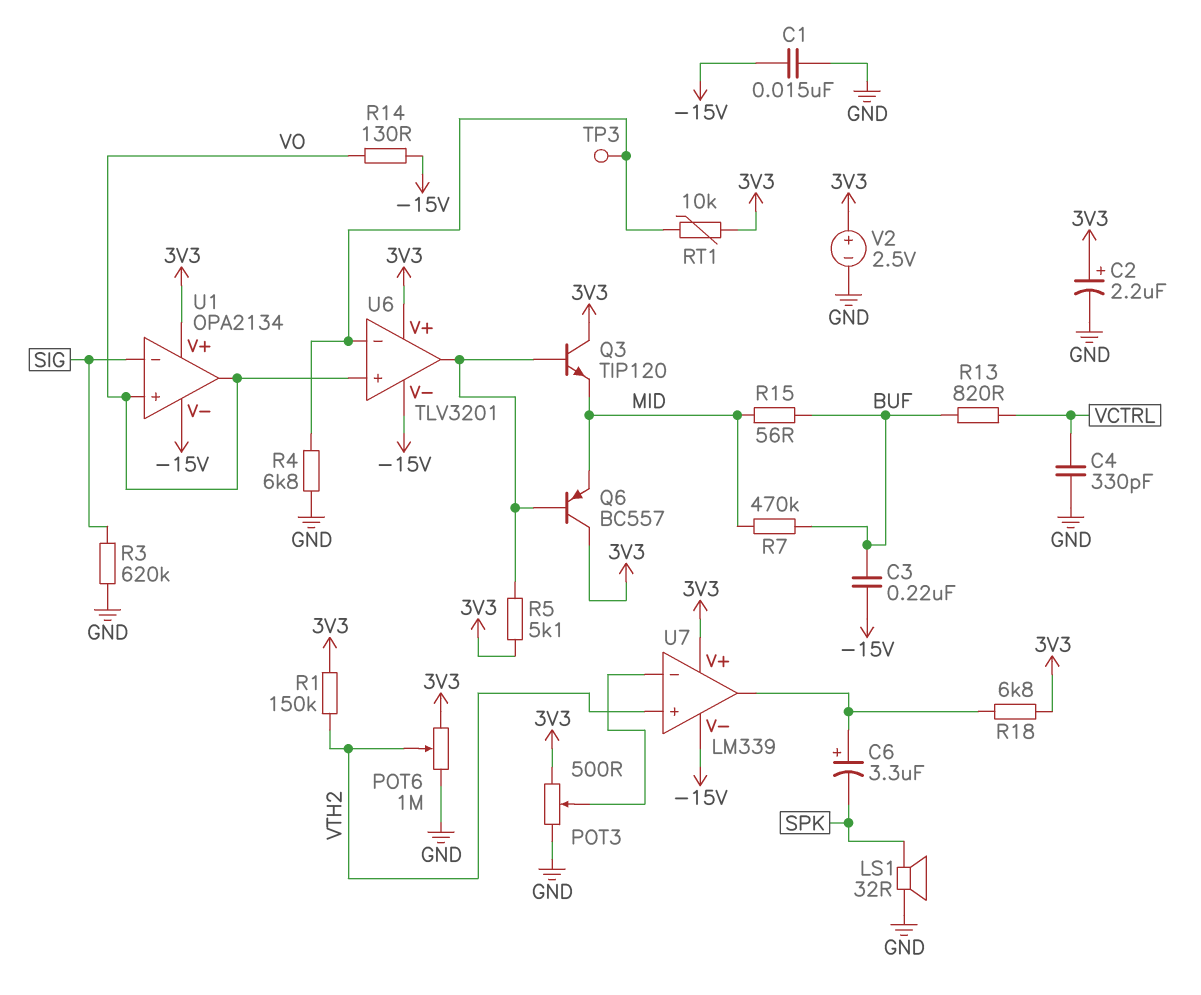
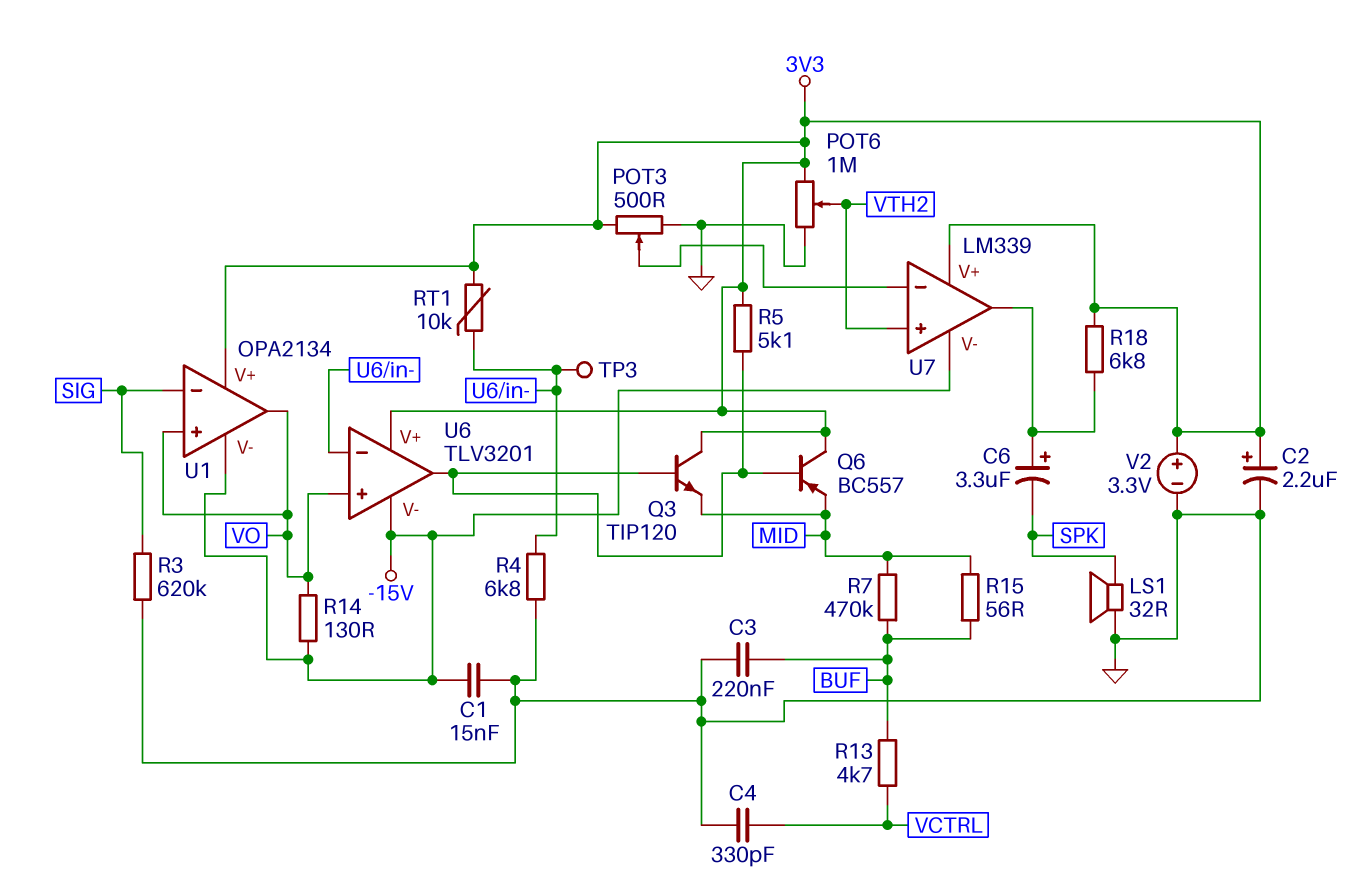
C3: 220nF (-15V, BUF) -> 220nF (BUF, GND)
R1: 150k (3V3, VTH2) -> none
R13: 820 (BUF, VCTRL) -> 4.7k (BUF, VCTRL)
V2: 2.5V (plus 3V3, minus GND) -> 3.3V (plus 3V3, minus GND)

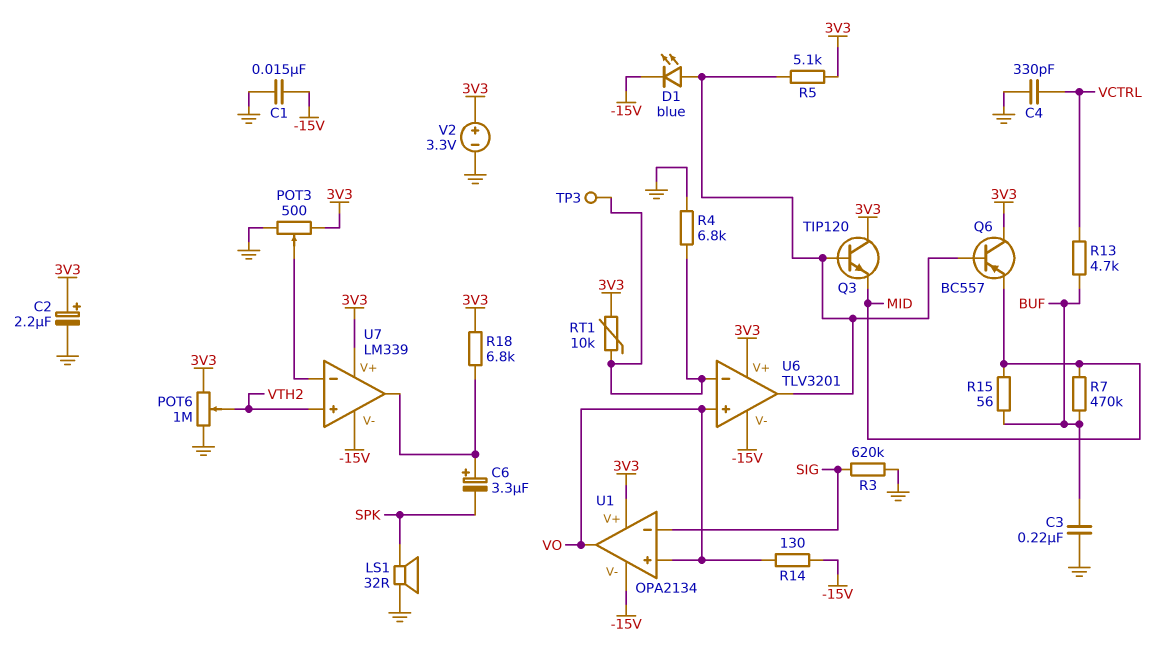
D1: none -> LED blue (A U6/out, K -15V)

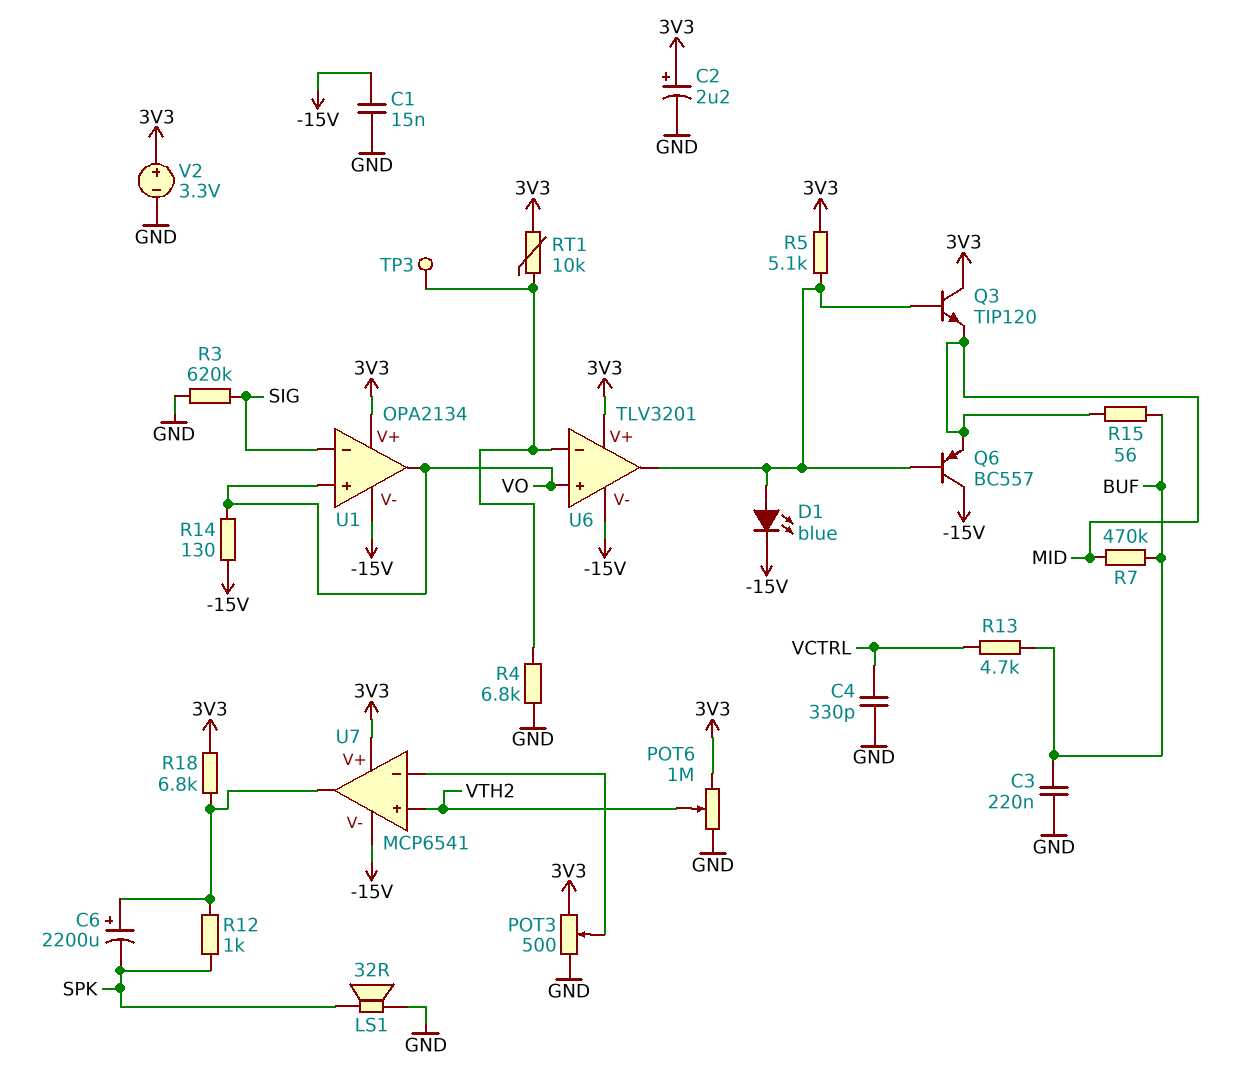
C6: 3.3uF (plus U7/out, minus SPK) -> 2200uF (plus U7/out, minus SPK)
Q6: PNP BC557 (B U6/out, C 3V3, E MID) -> PNP BC557 (B U6/out, C -15V, E MID)
R12: none -> 1k (SPK, U7/out)
U7: LM339 -> MCP6541

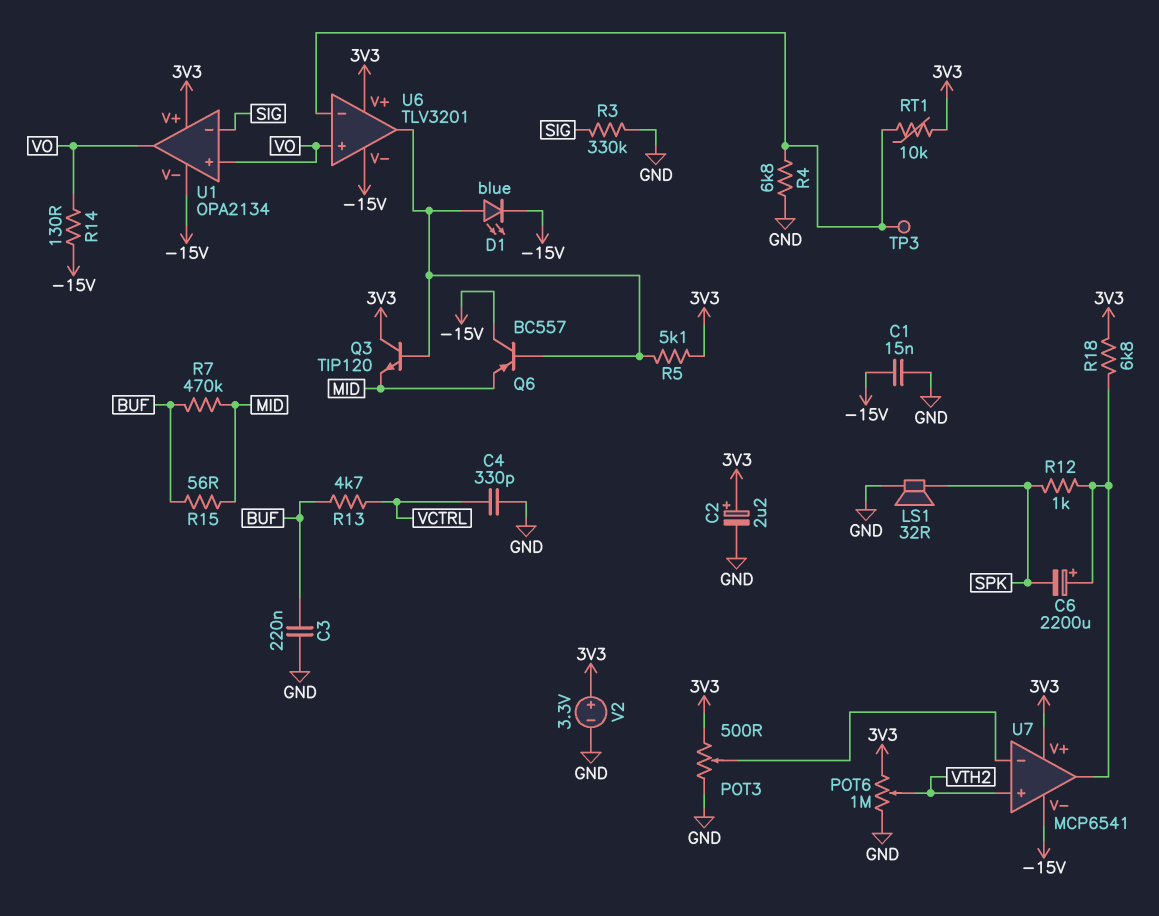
R3: 620k (GND, SIG) -> 330k (GND, SIG)

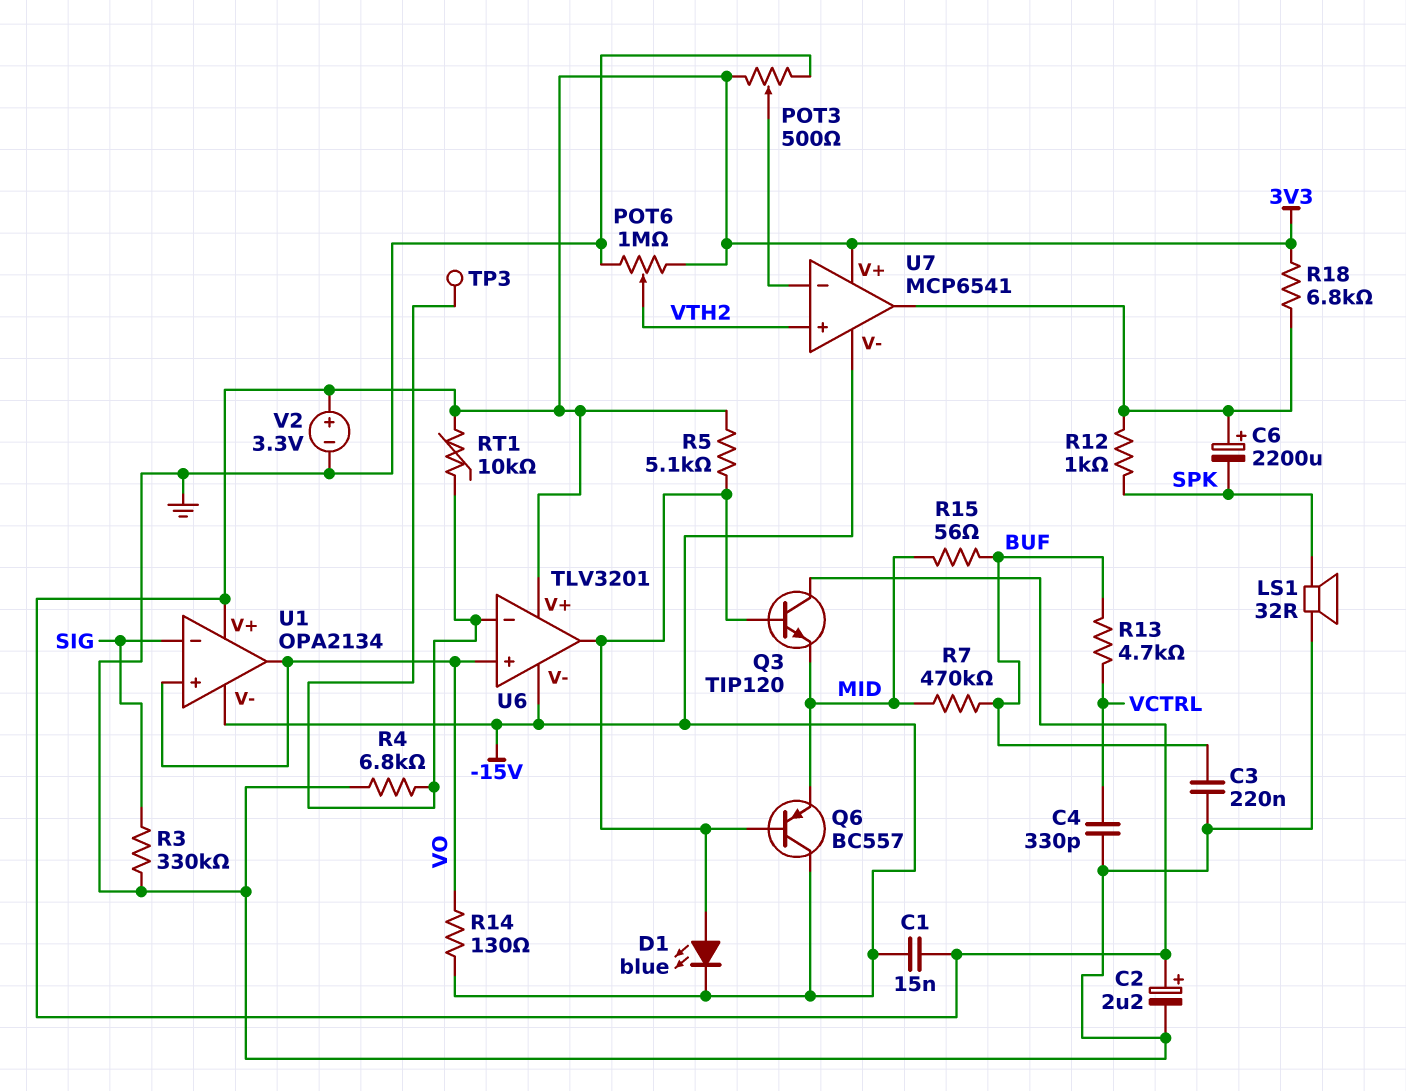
C1: 15nF (-15V, GND) -> 15nF (-15V, 3V3)

